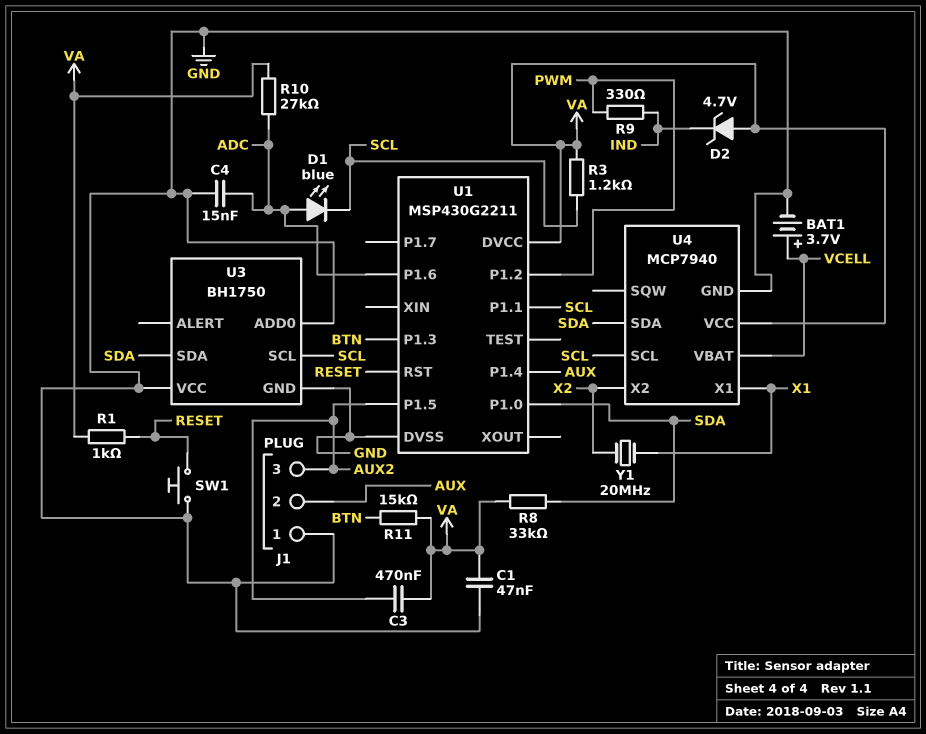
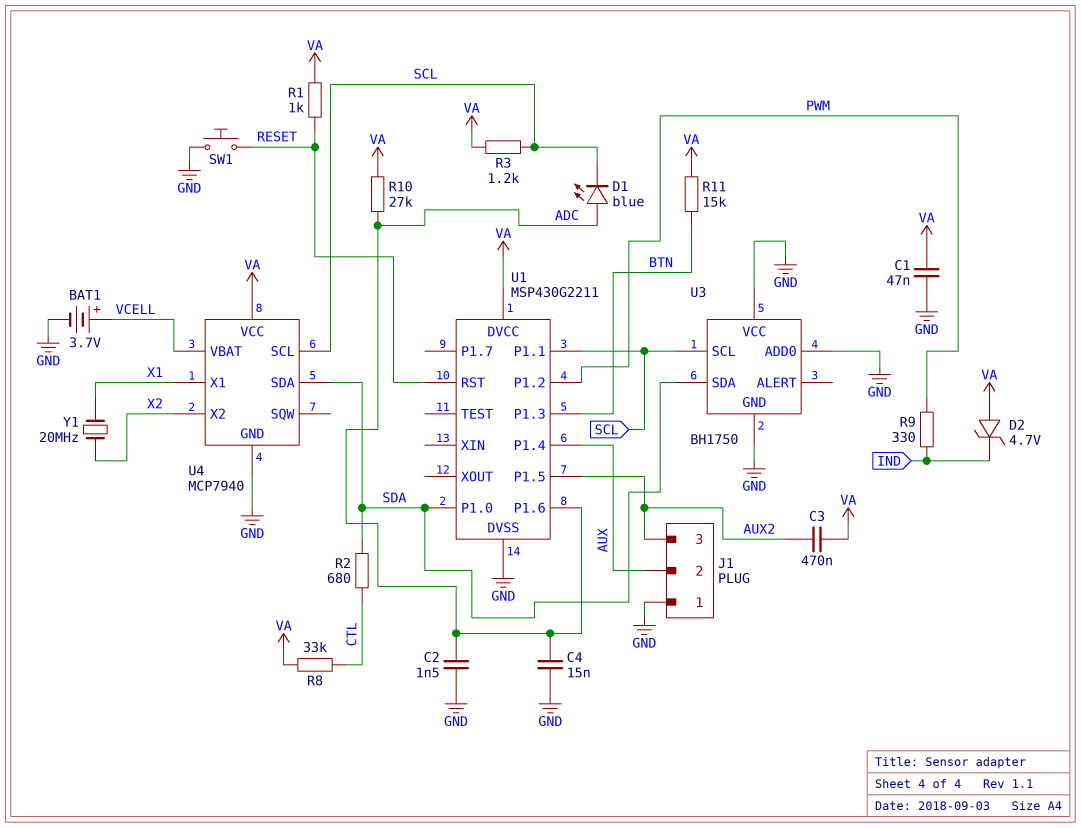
C2: none -> 1.5nF (ADC, GND)
R2: none -> 680 (CTL, SDA)
R8: 33k (SDA, VA) -> 33k (CTL, VA)

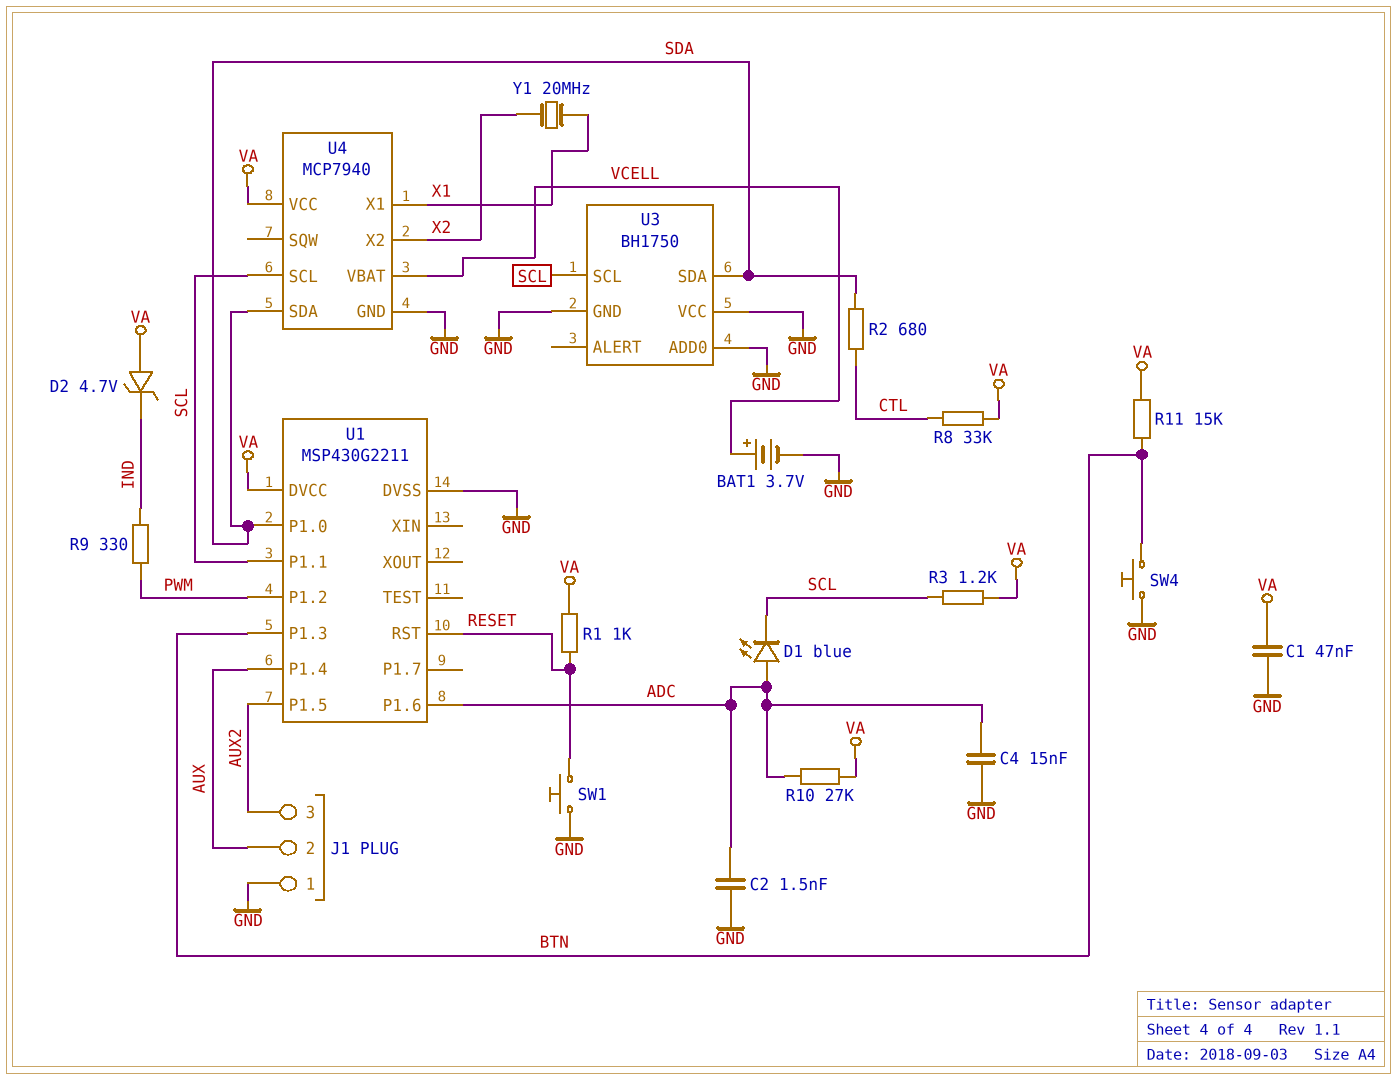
C3: 470nF (AUX2, VA) -> none
SW4: none -> button (BTN, GND)

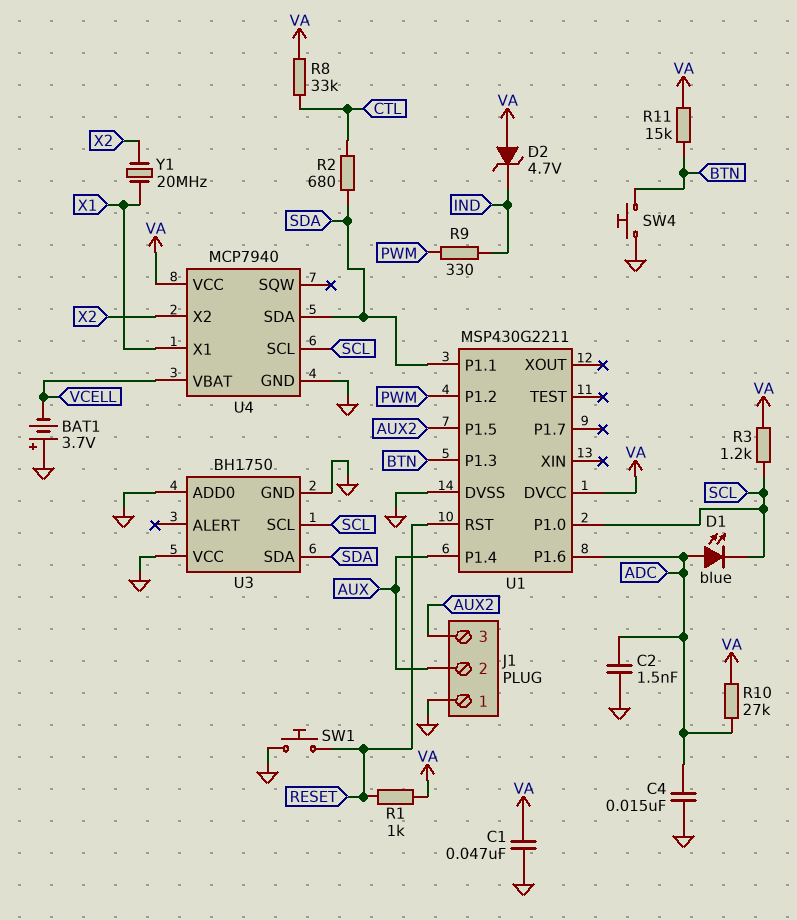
BAT1: 3.7V (plus VCELL, minus GND) -> 3.7V (plus GND, minus VCELL)
U1 pin P1.0: SDA -> SCL
U1 pin P1.1: SCL -> SDA

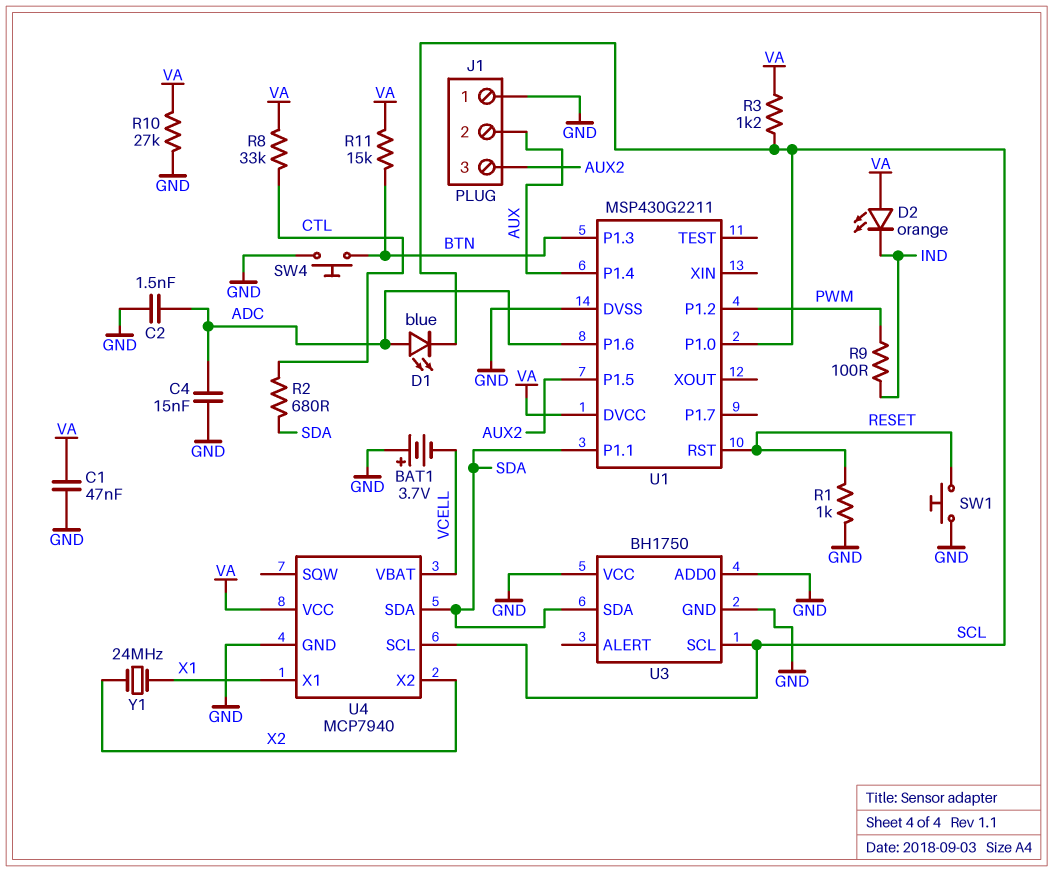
D2: zener 4.7V (A VA, K IND) -> LED orange (A VA, K IND)
R1: 1k (RESET, VA) -> 1k (GND, RESET)
R9: 330 (IND, PWM) -> 100 (IND, PWM)
R10: 27k (ADC, VA) -> 27k (GND, VA)
Y1: 20MHz (X1, X2) -> 24MHz (X1, X2)

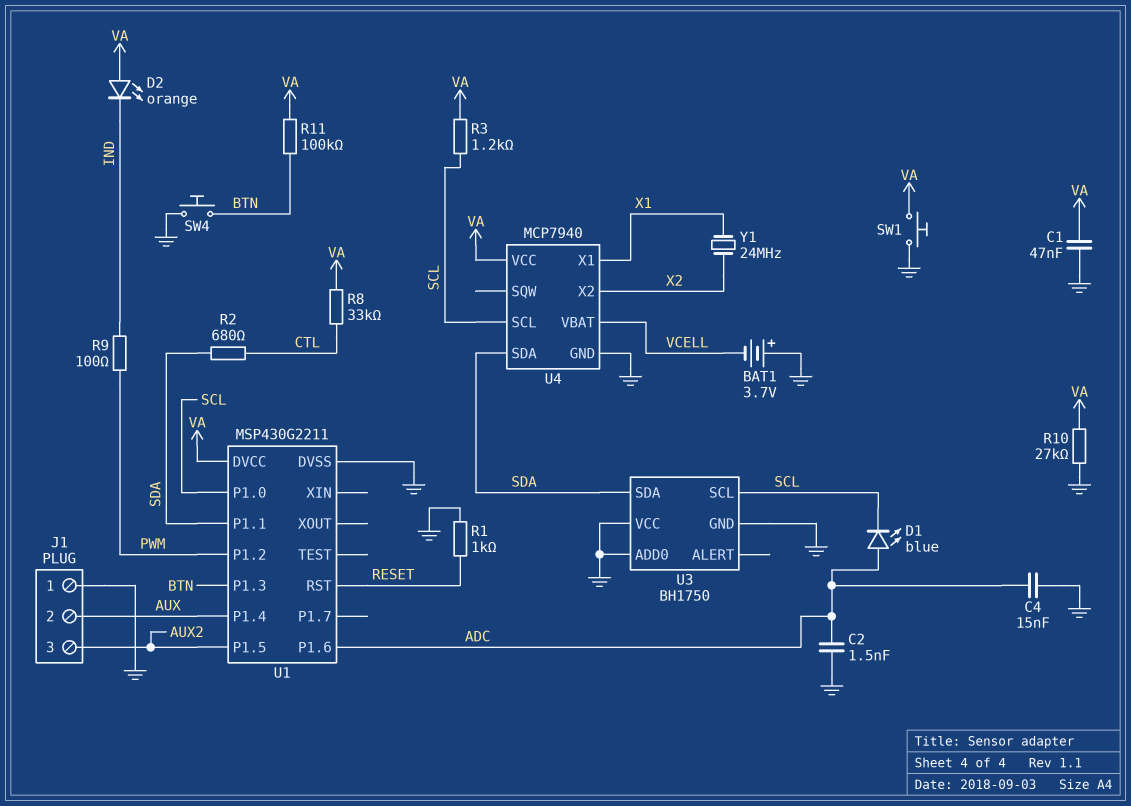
R11: 15k (BTN, VA) -> 100k (BTN, VA)
SW1: button (GND, RESET) -> button (GND, VA)

